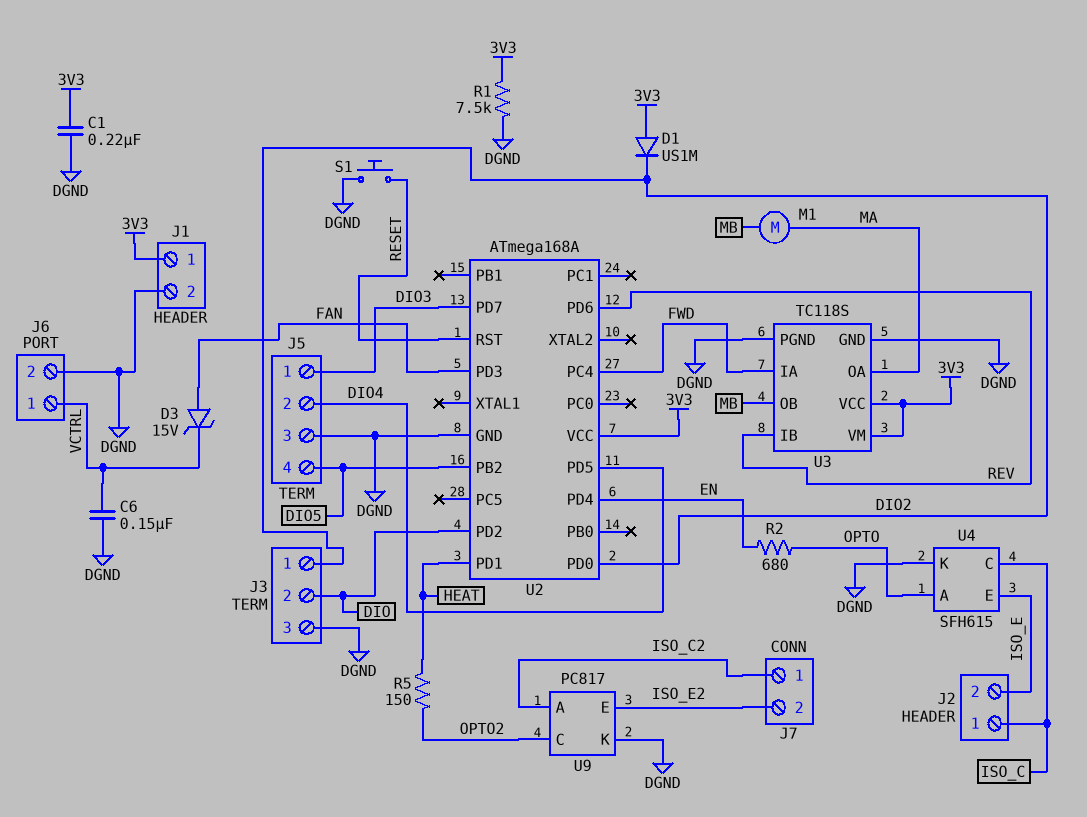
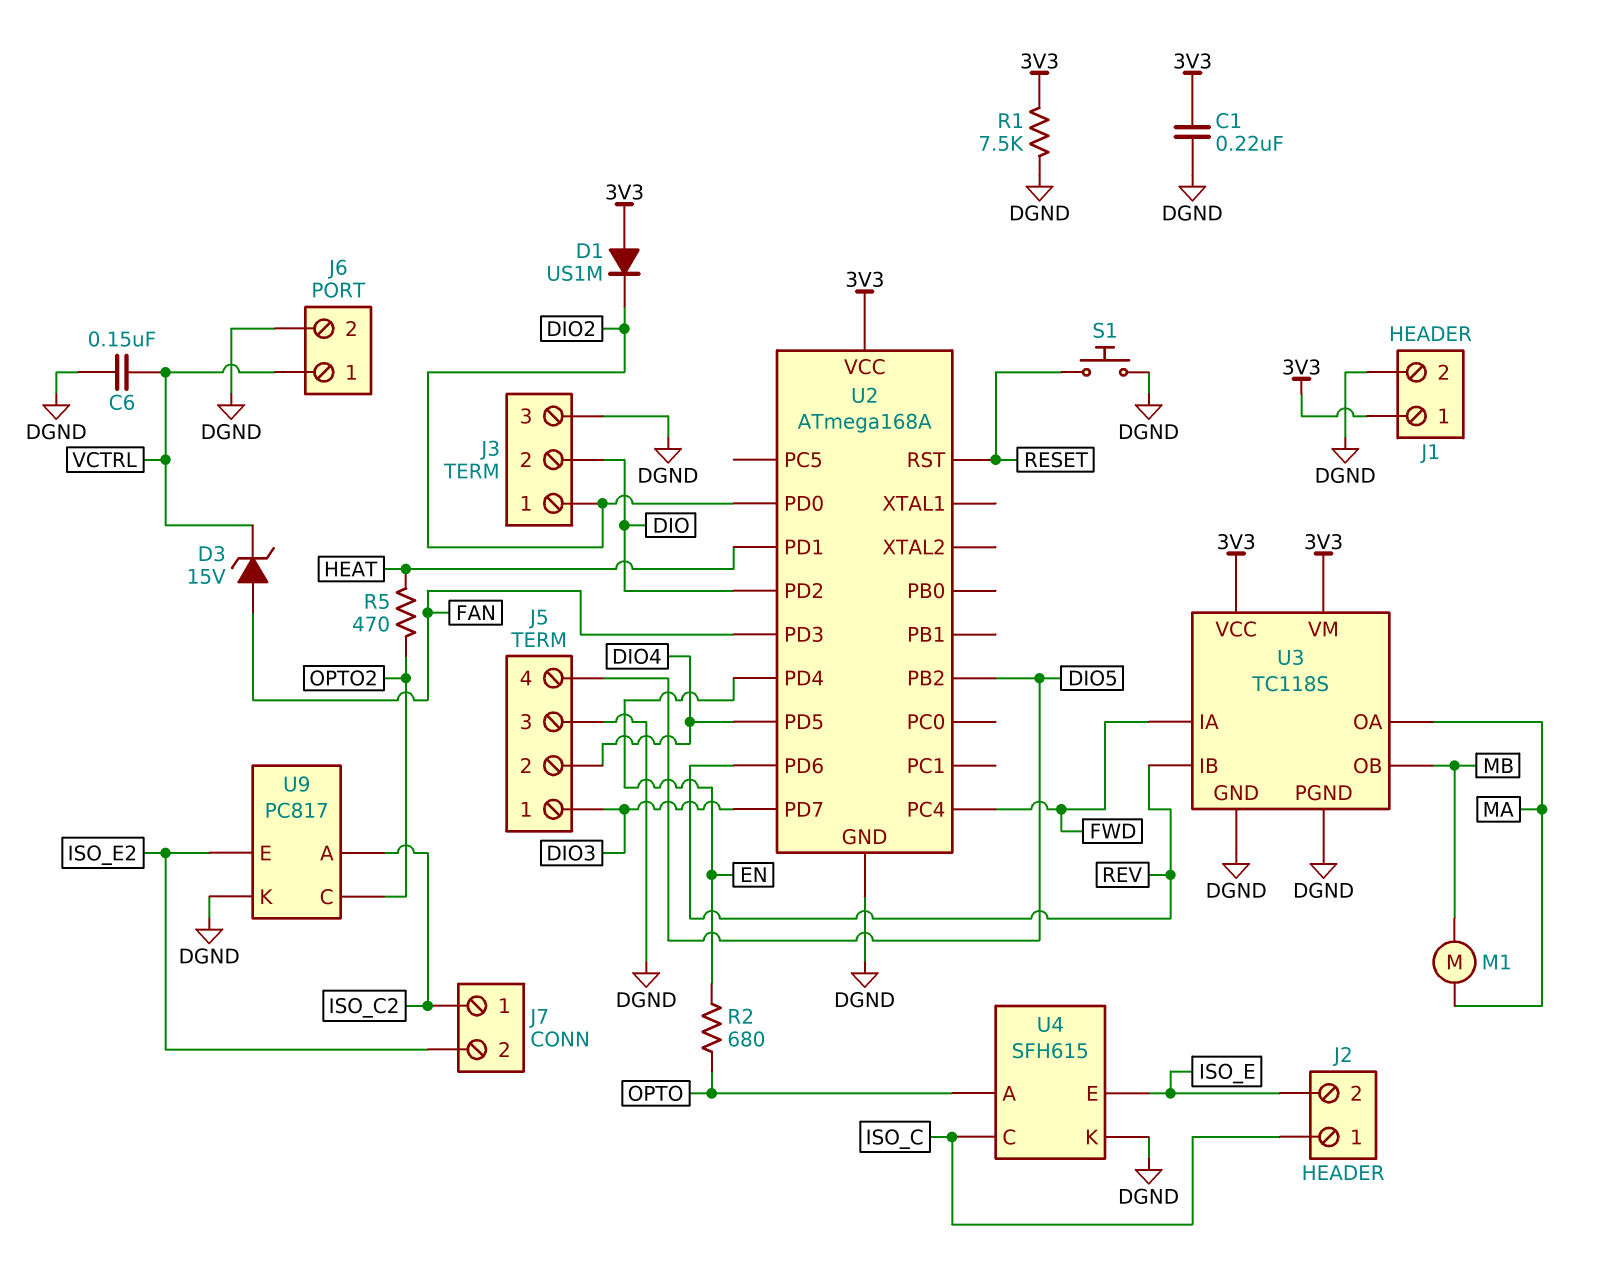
R5: 150 (HEAT, OPTO2) -> 470 (HEAT, OPTO2)

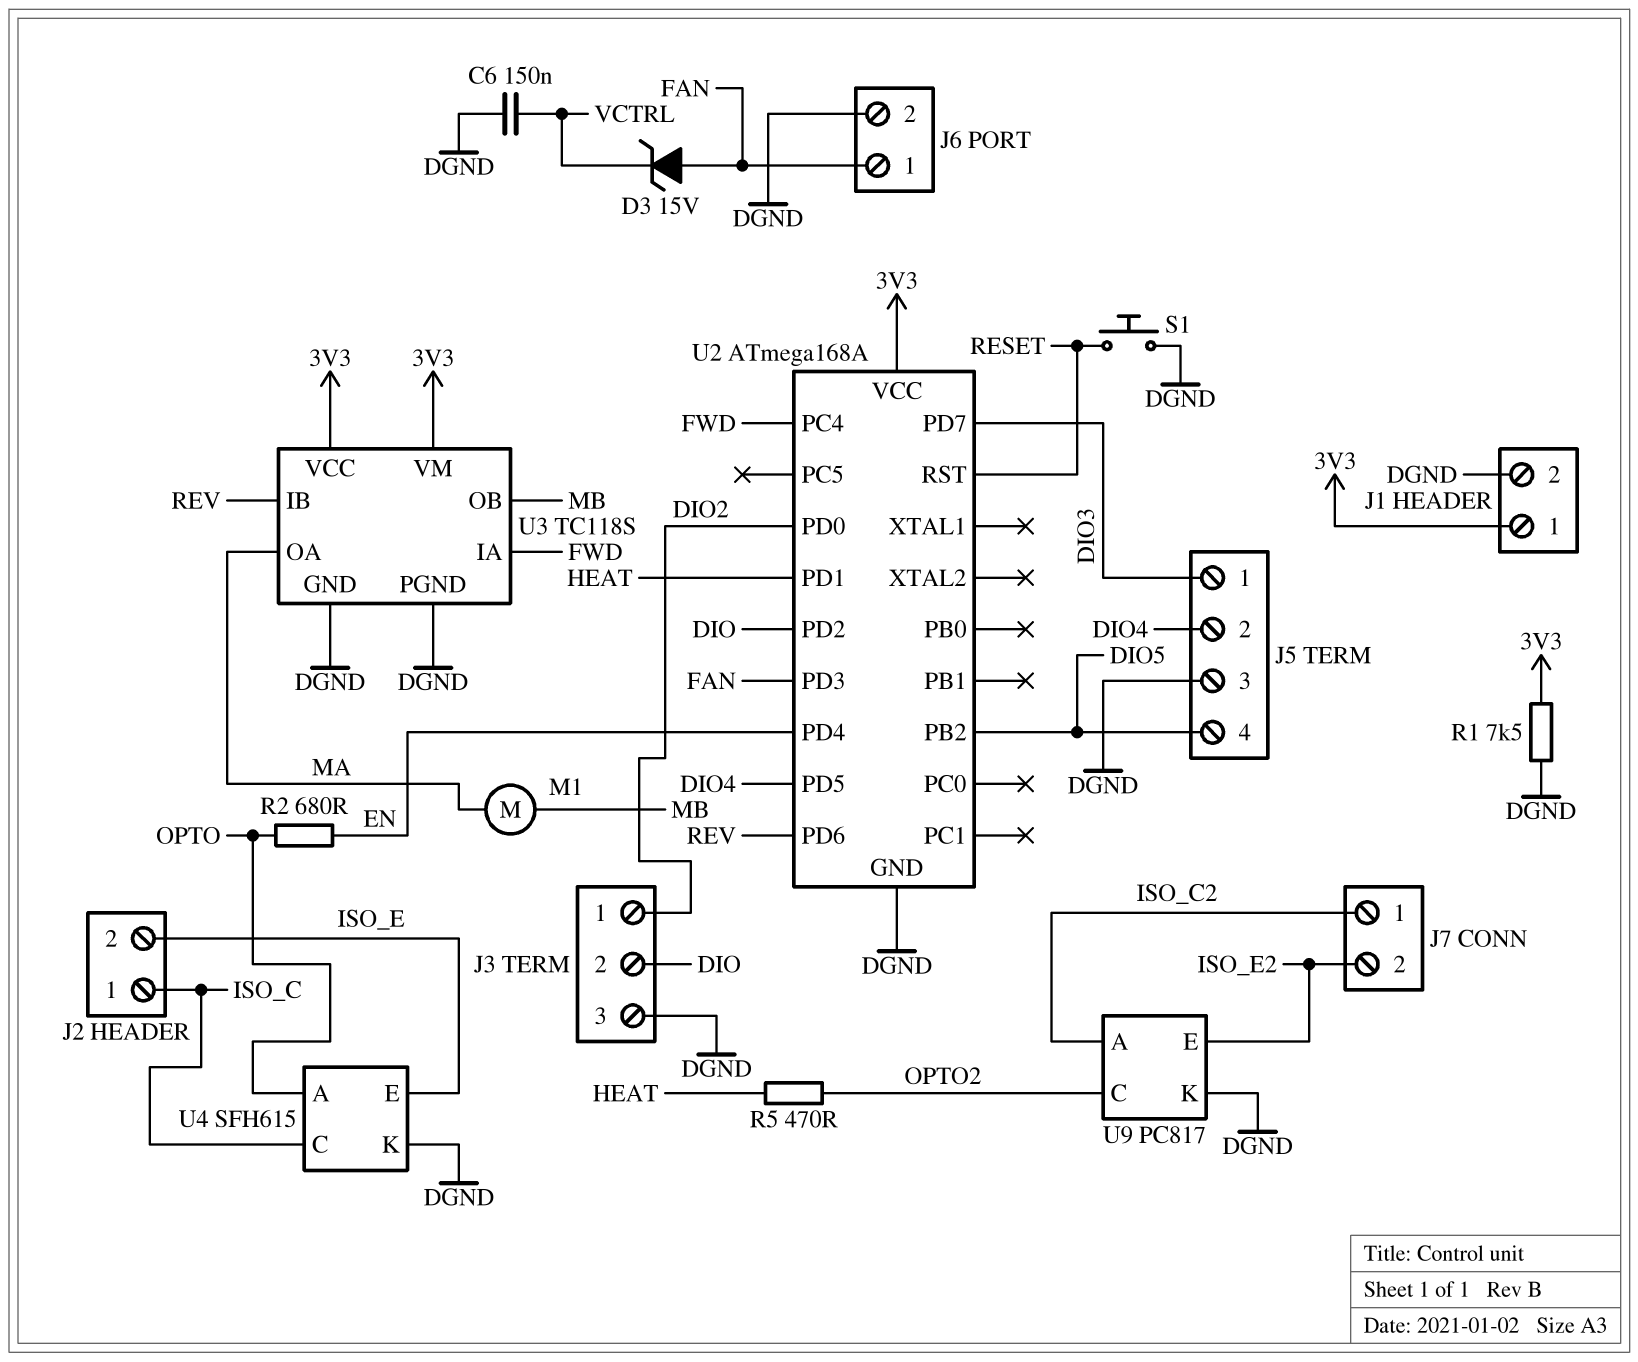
C1: 220nF (3V3, DGND) -> none
D1: diode US1M (A 3V3, K DIO2) -> none
J6 pin 1: VCTRL -> FAN

